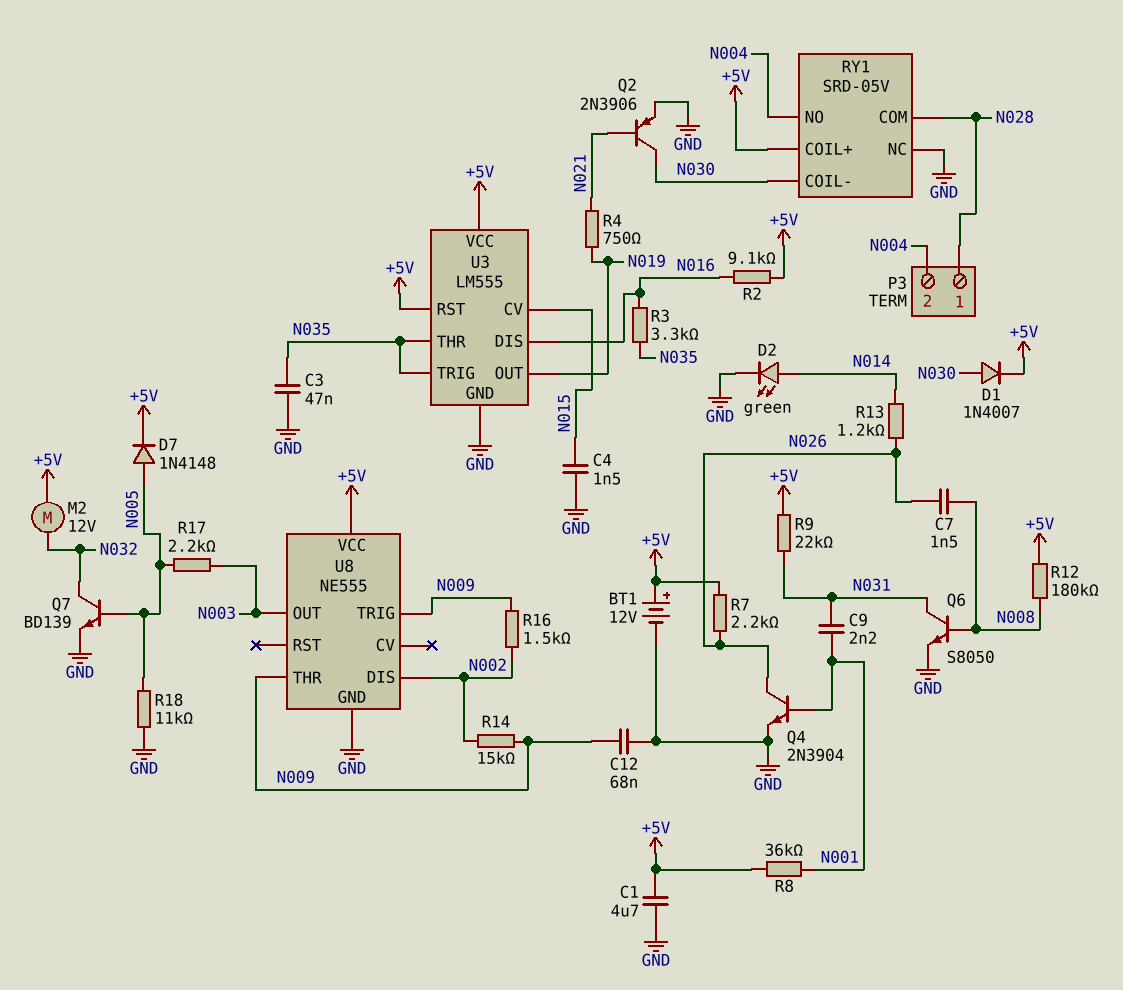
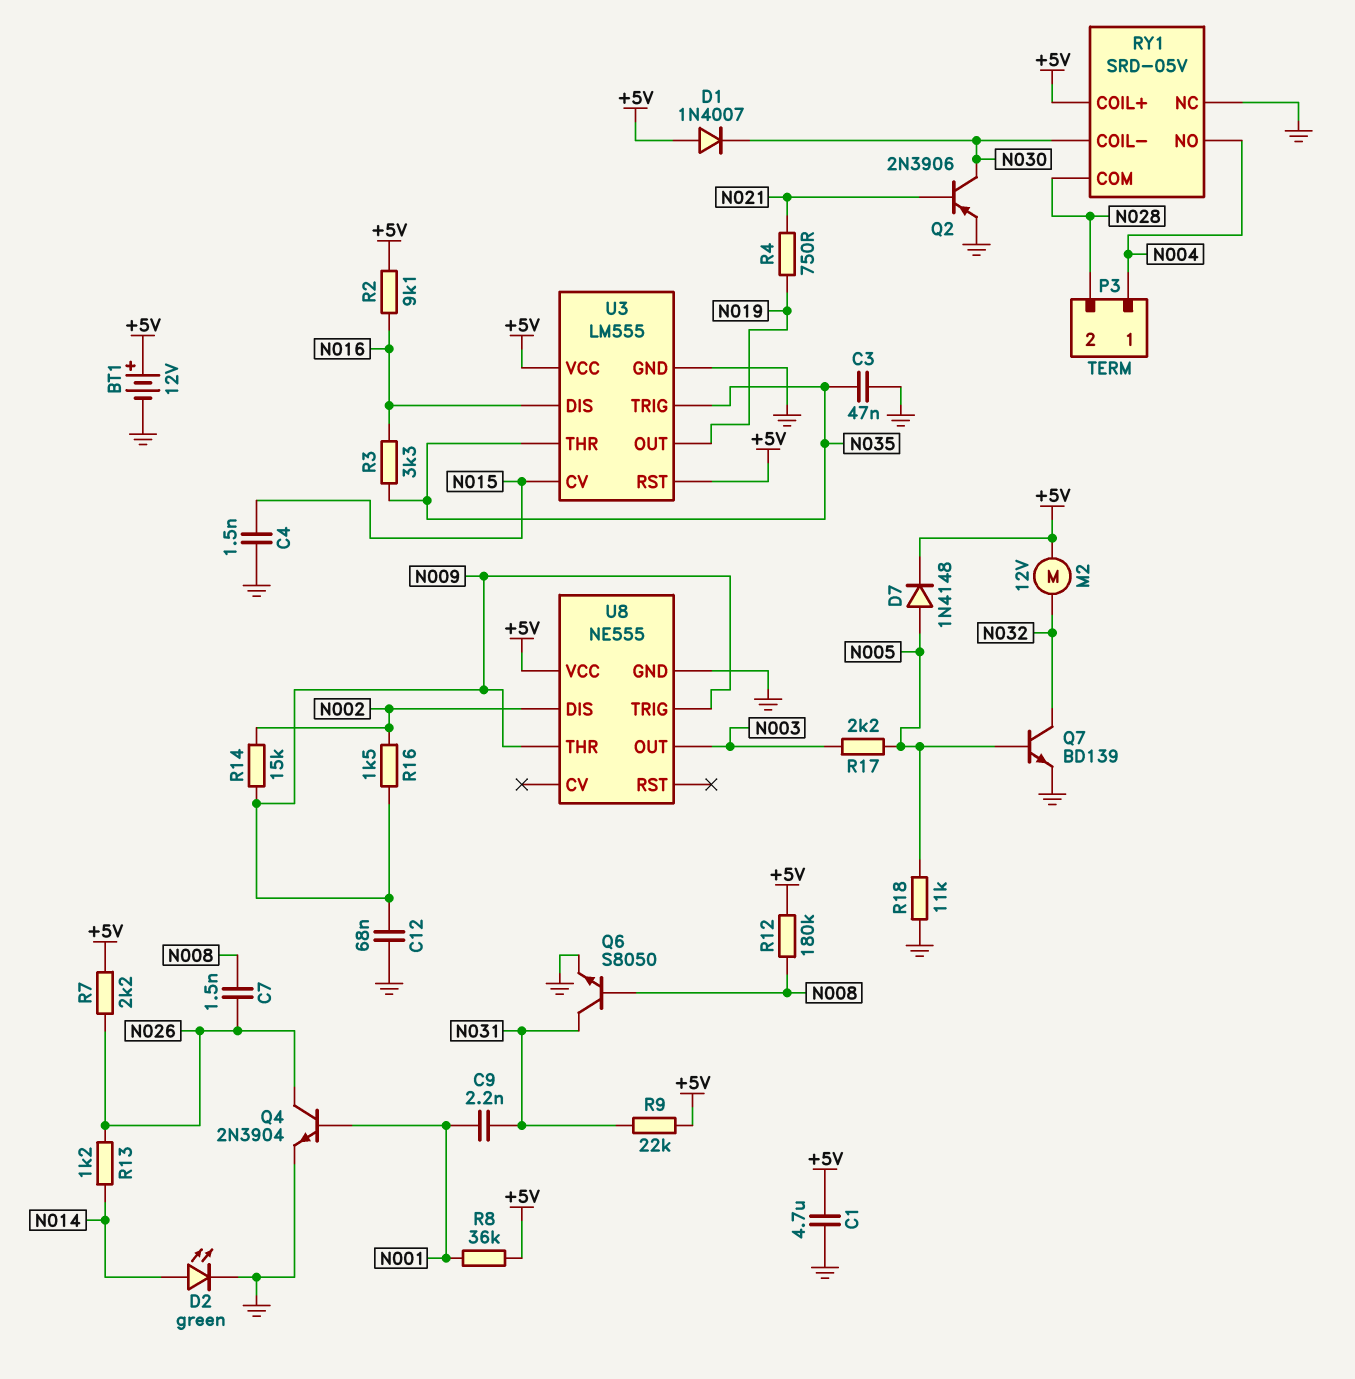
D1: diode 1N4007 (A N030, K +5V) -> diode 1N4007 (A +5V, K N030)
P3 pin 1: N028 -> N004
P3 pin 2: N004 -> N028

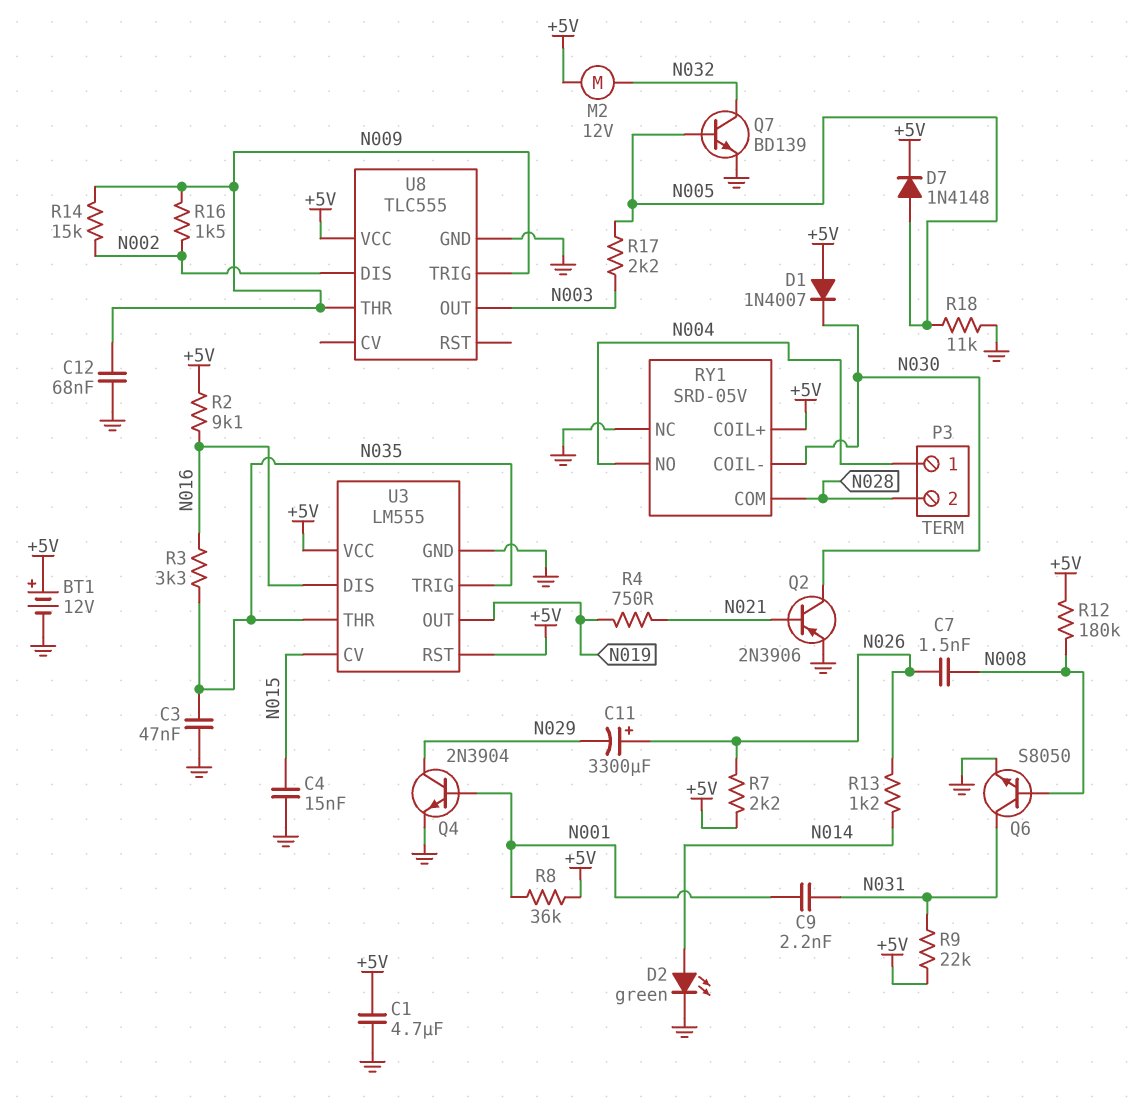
C4: 1.5nF (GND, N015) -> 15nF (GND, N015)
C11: none -> 3300uF (plus N026, minus N029)
Q4: NPN 2N3904 (B N001, C N026, E GND) -> NPN 2N3904 (B N001, C N029, E GND)
U8: NE555 -> TLC555

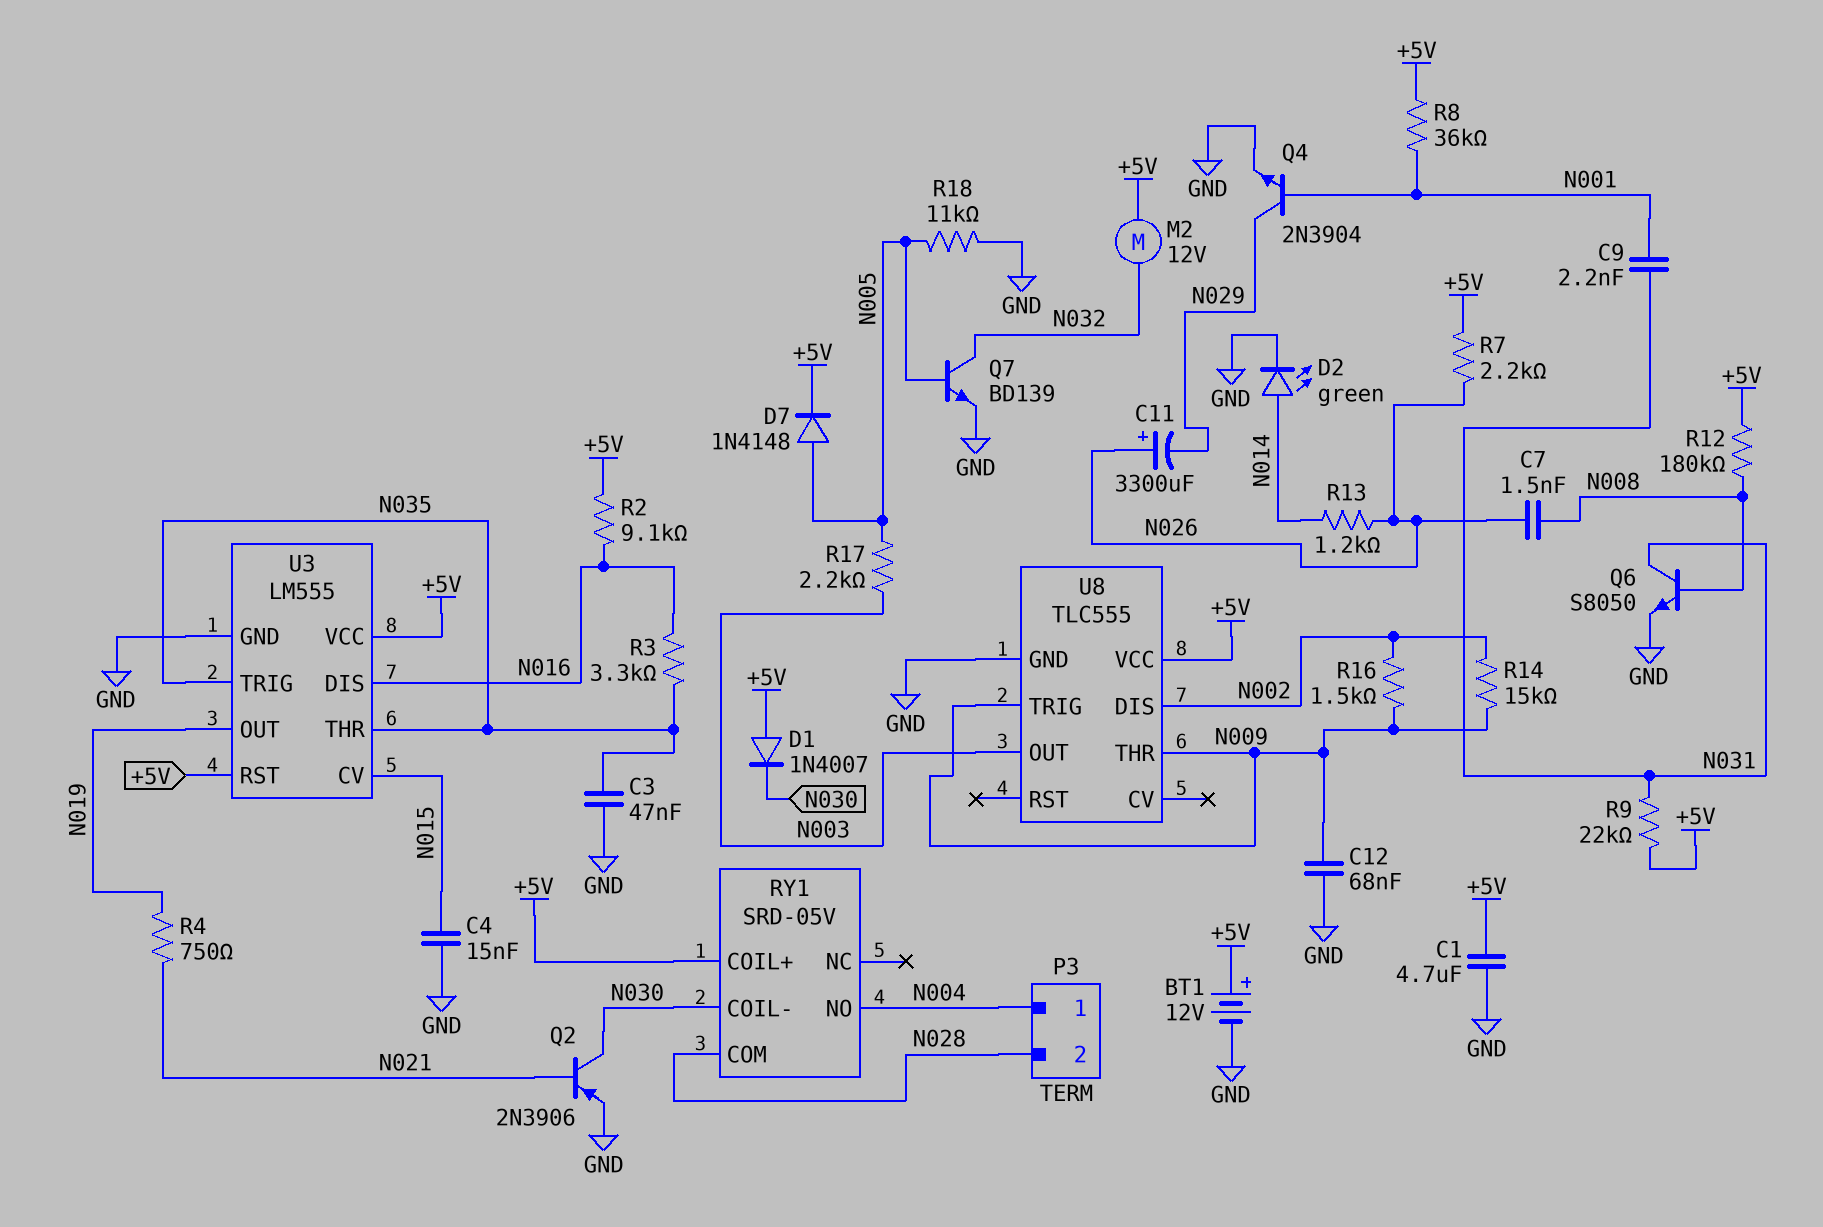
RY1 pin NC: GND -> none

